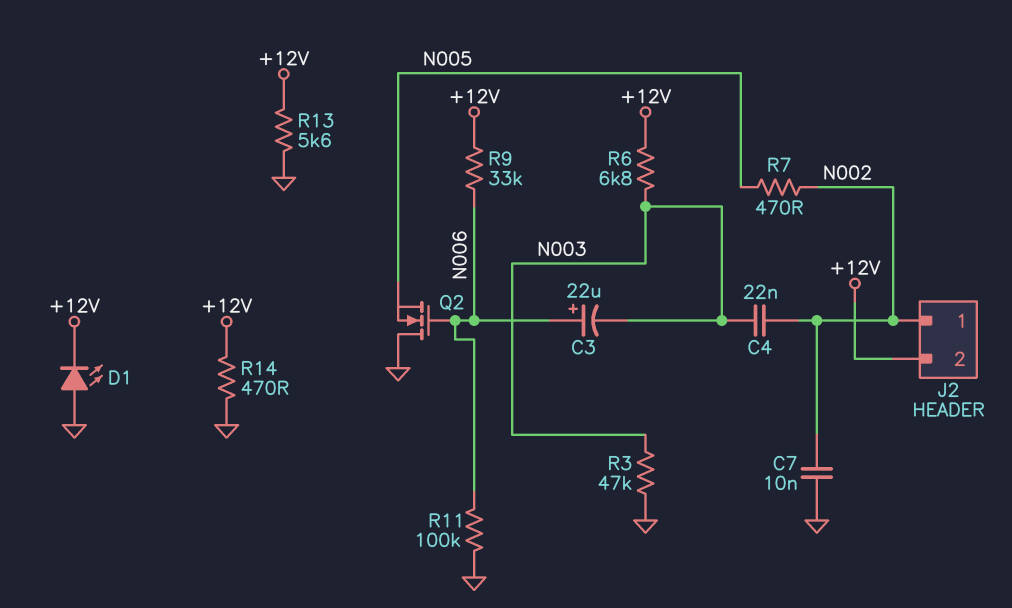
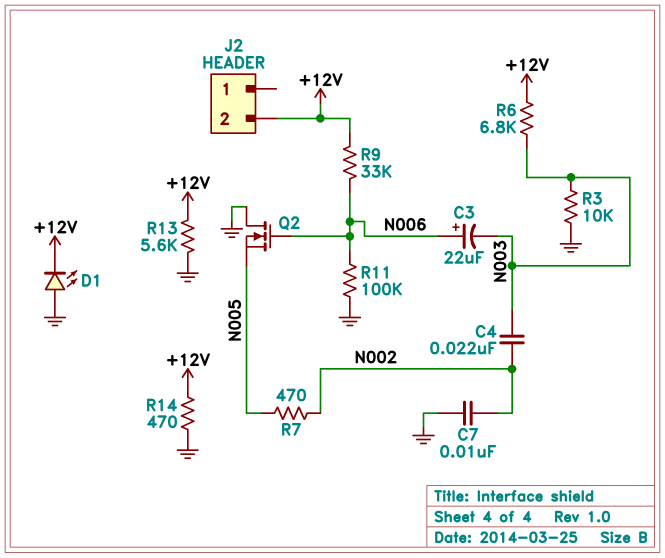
J2 pin 1: N002 -> none
R3: 47k (GND, N003) -> 10k (GND, N003)

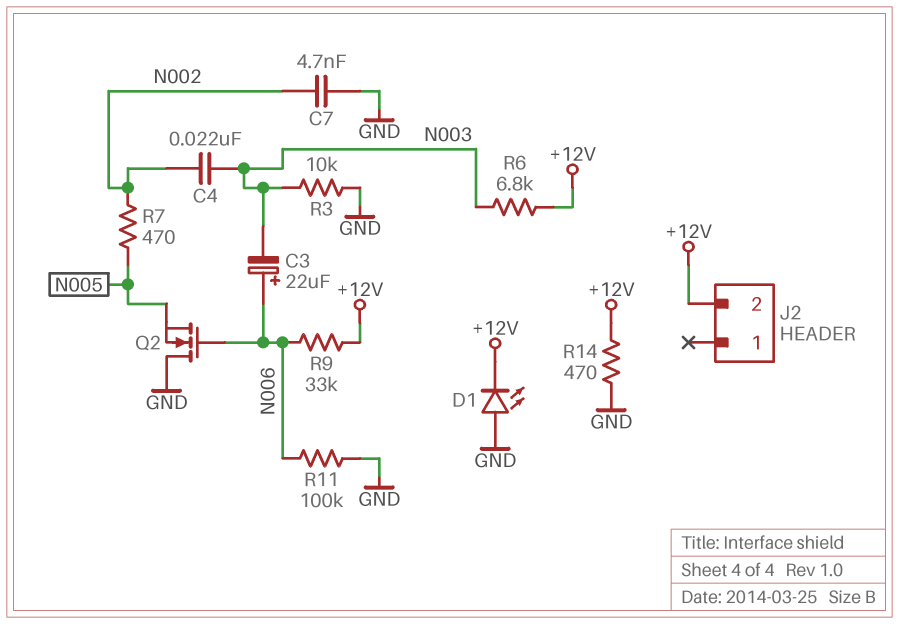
C7: 10nF (GND, N002) -> 4.7nF (GND, N002)
R13: 5.6k (+12V, GND) -> none

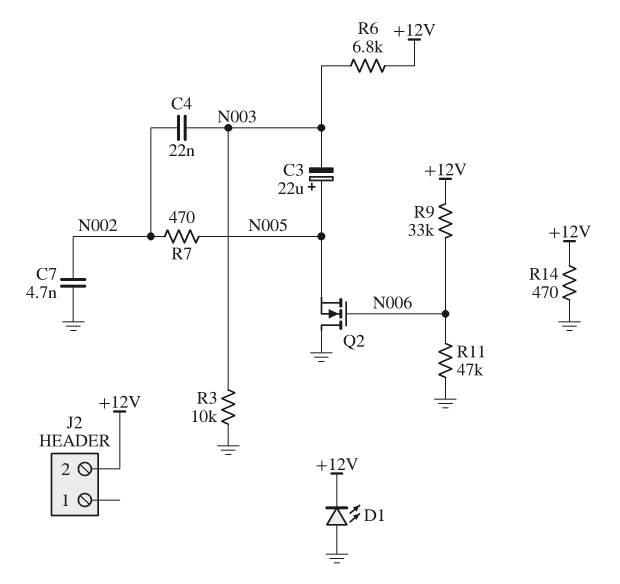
C3: 22uF (plus N006, minus N003) -> 22uF (plus N005, minus N003)
R11: 100k (GND, N006) -> 47k (GND, N006)

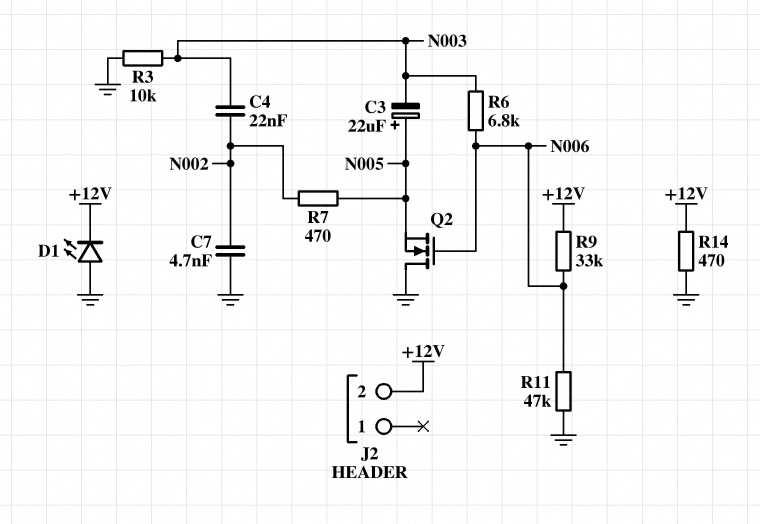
R6: 6.8k (+12V, N003) -> 6.8k (N003, N006)

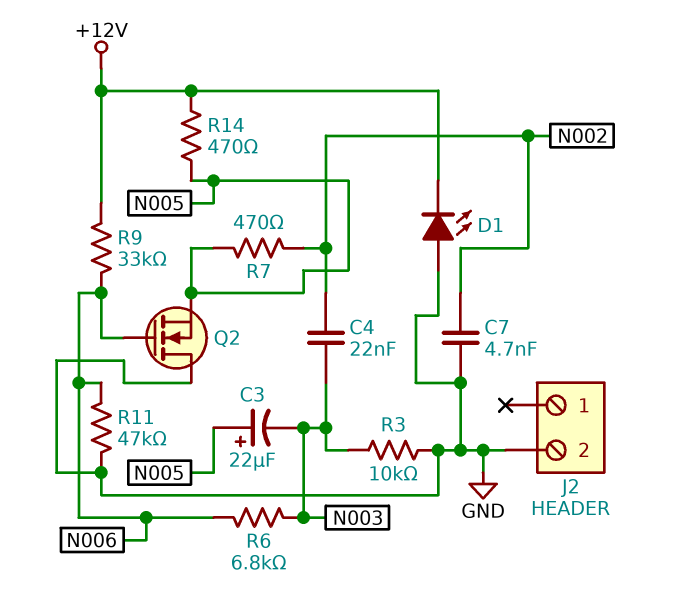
J2 pin 2: +12V -> GND
R14: 470 (+12V, GND) -> 470 (+12V, N005)

